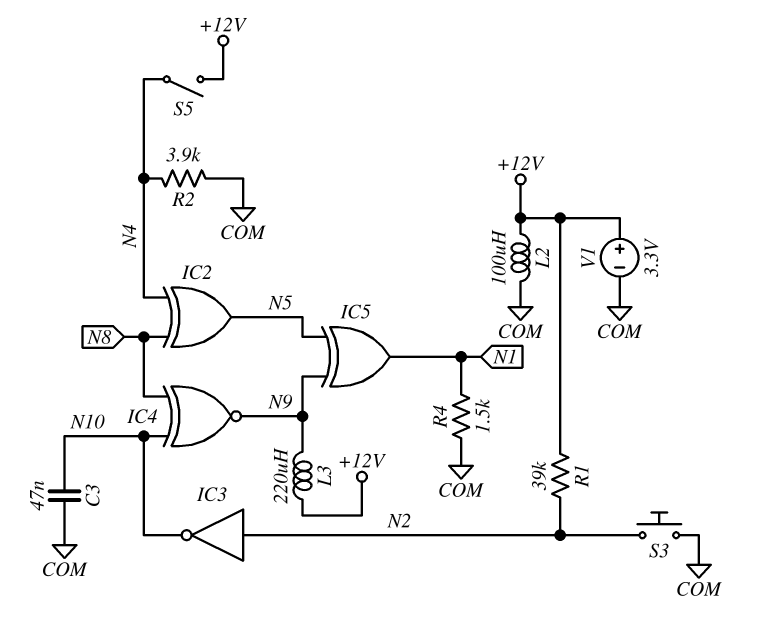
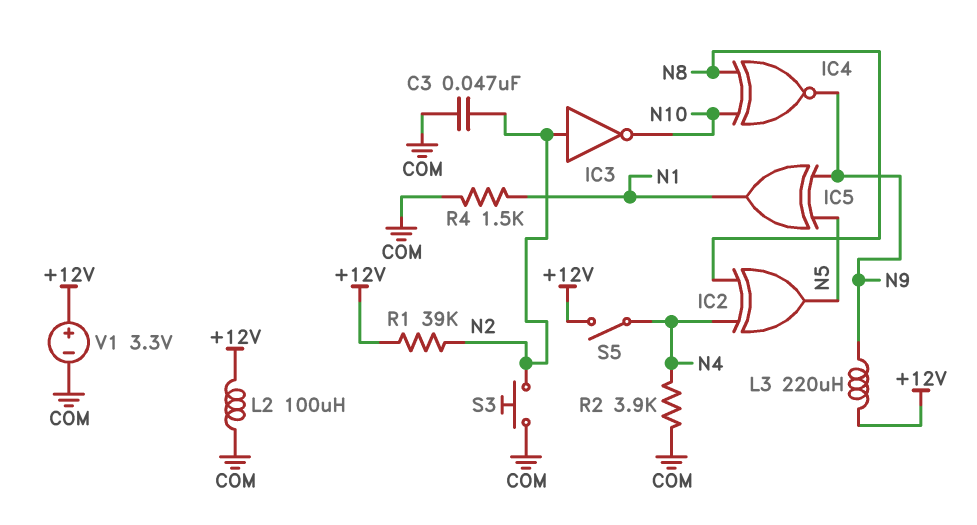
C3: 47nF (COM, N10) -> 47nF (COM, N2)

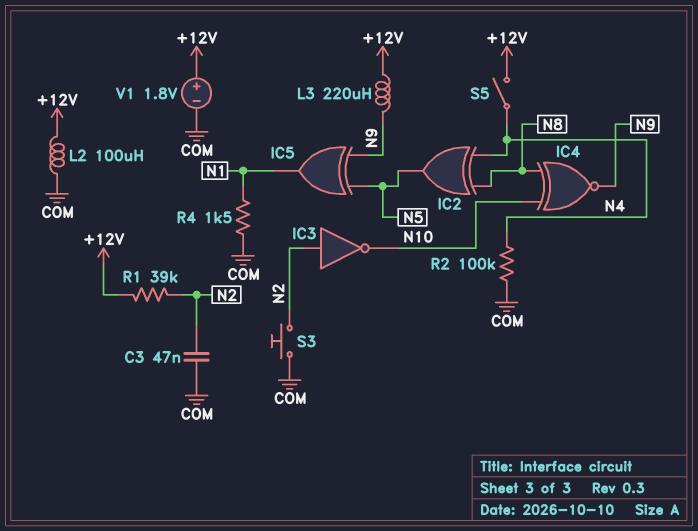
R2: 3.9k (COM, N4) -> 100k (COM, N4)
V1: 3.3V (plus +12V, minus COM) -> 1.8V (plus +12V, minus COM)

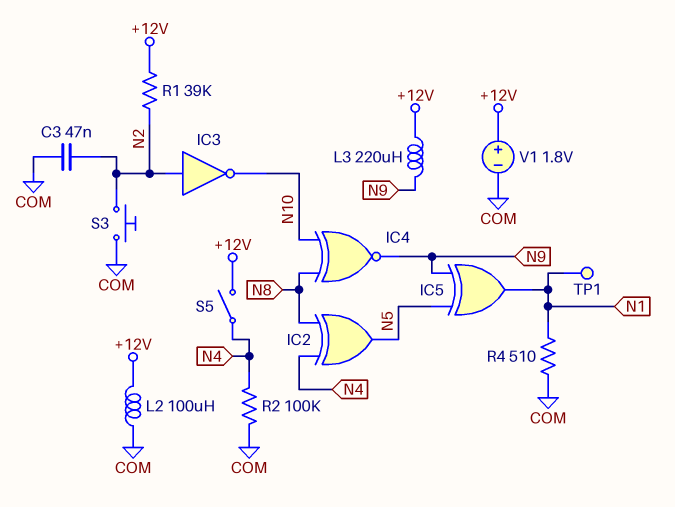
R4: 1.5k (COM, N1) -> 510 (COM, N1)
TP1: none -> test point (N1)

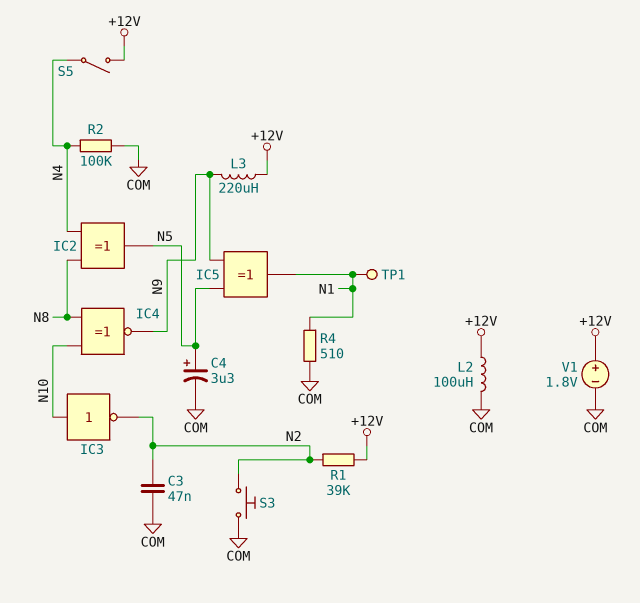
C4: none -> 3.3uF (plus N5, minus COM)
IC3: NOT (in N2, out N10) -> NOT (in N10, out N2)

